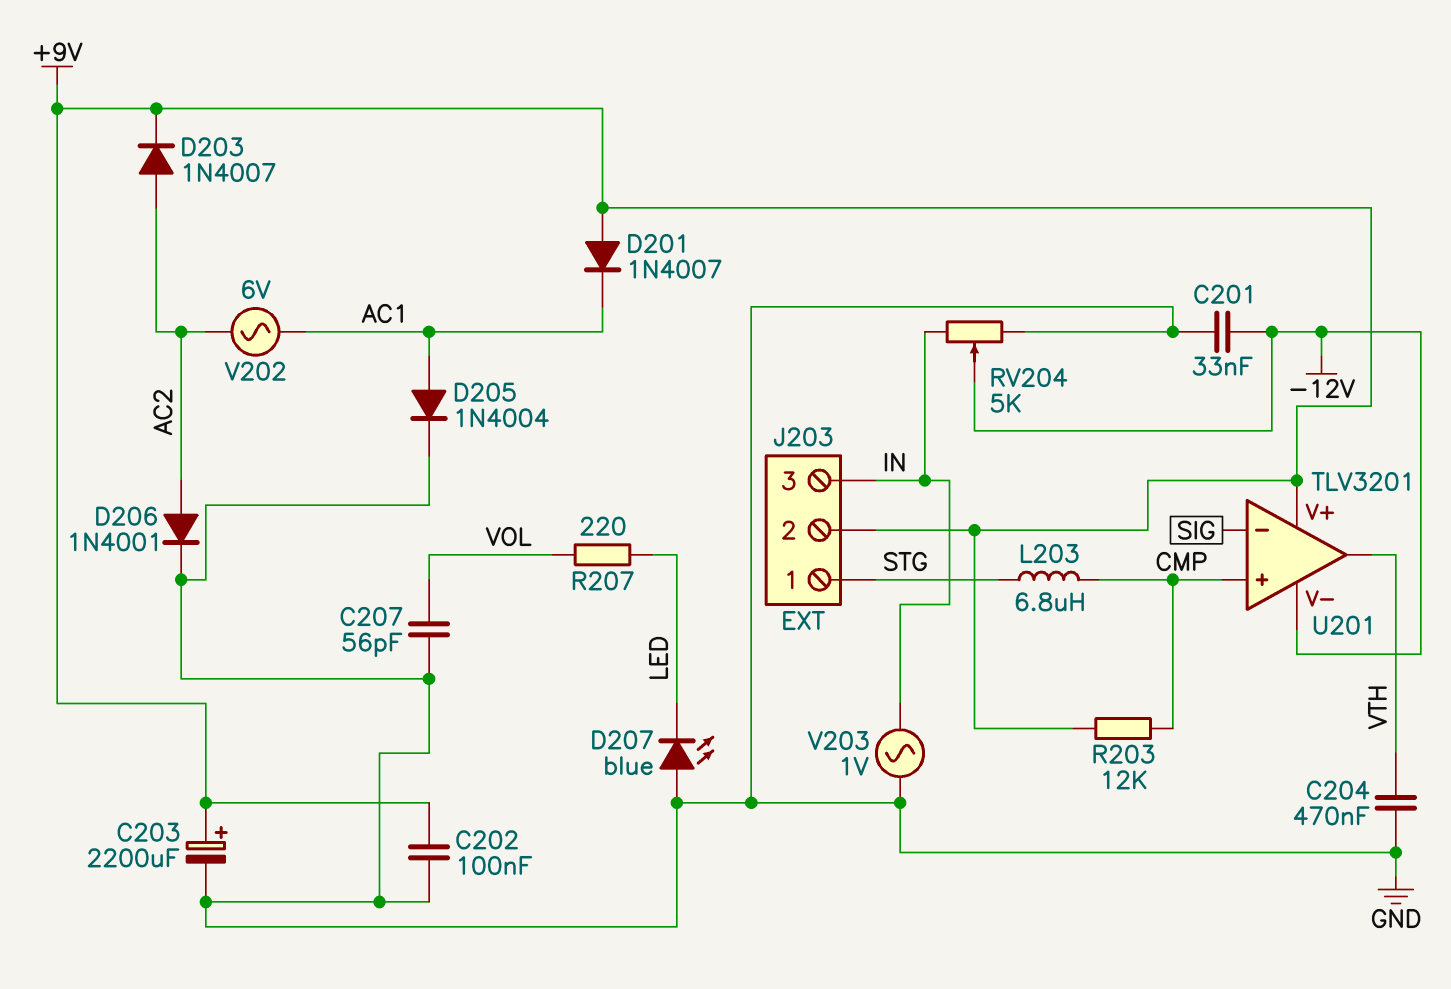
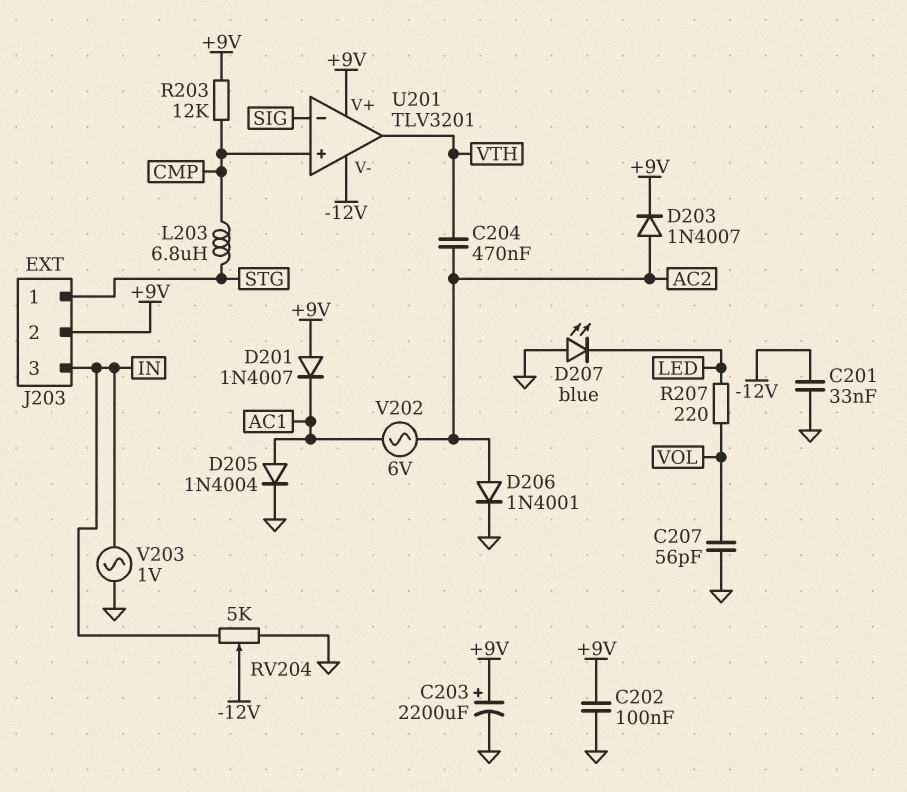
C204: 470nF (GND, VTH) -> 470nF (AC2, VTH)

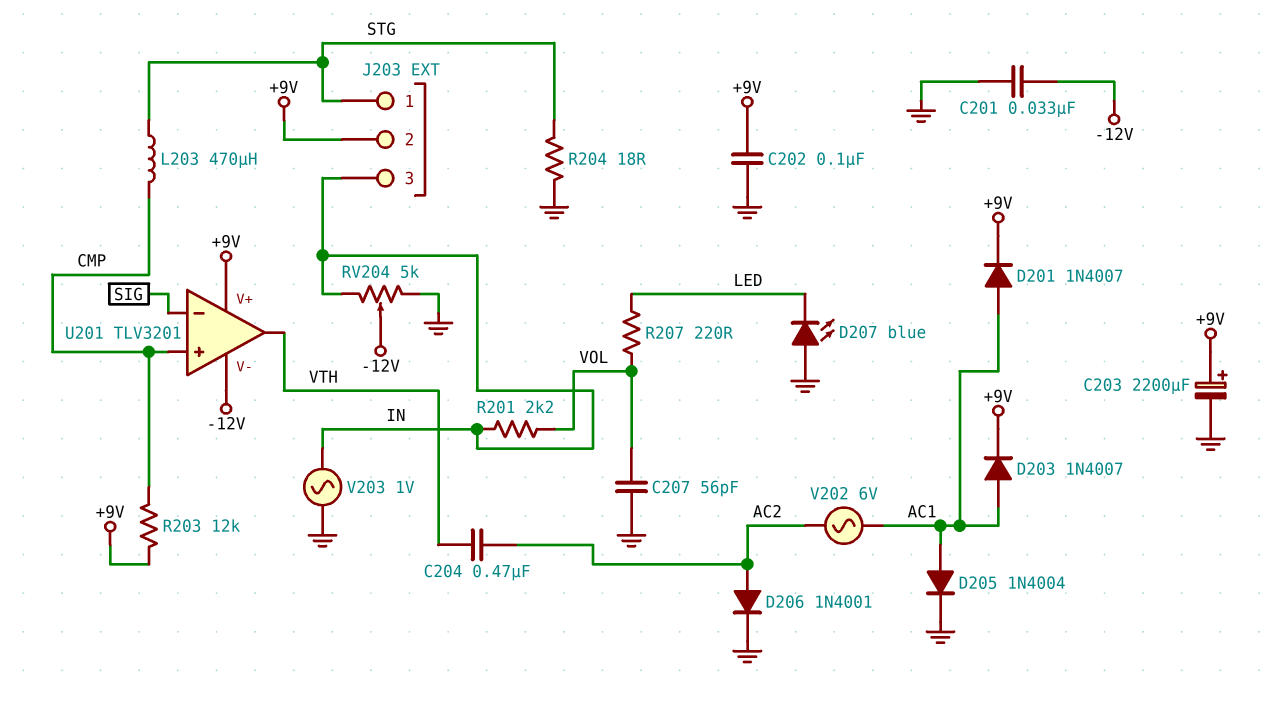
D201: diode 1N4007 (A +9V, K AC1) -> diode 1N4007 (A AC1, K +9V)
D203: diode 1N4007 (A AC2, K +9V) -> diode 1N4007 (A AC1, K +9V)
L203: 6.8uH (CMP, STG) -> 470uH (CMP, STG)
R201: none -> 2.2k (IN, VOL)
R204: none -> 18 (GND, STG)

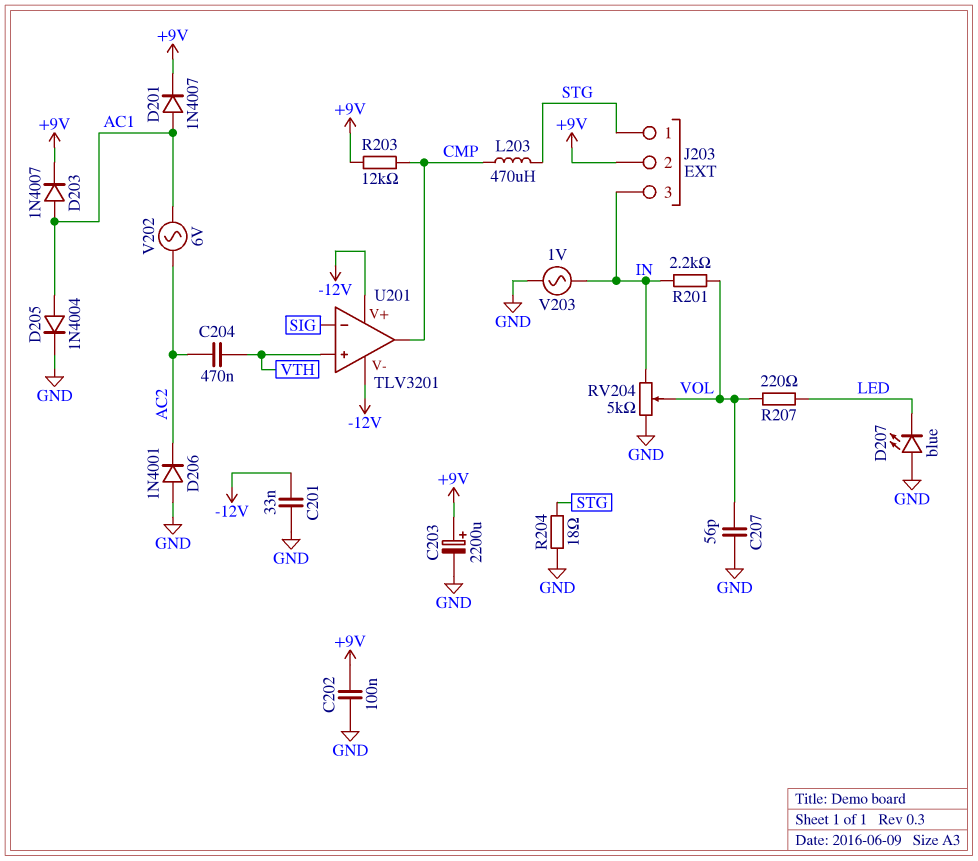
D206: diode 1N4001 (A AC2, K GND) -> diode 1N4001 (A GND, K AC2)
RV204: 5k (GND, IN, wiper -12V) -> 5k (GND, IN, wiper VOL)
U201 pin V+: +9V -> -12V
U201 pin in+: CMP -> VTH
U201 pin out: VTH -> CMP

